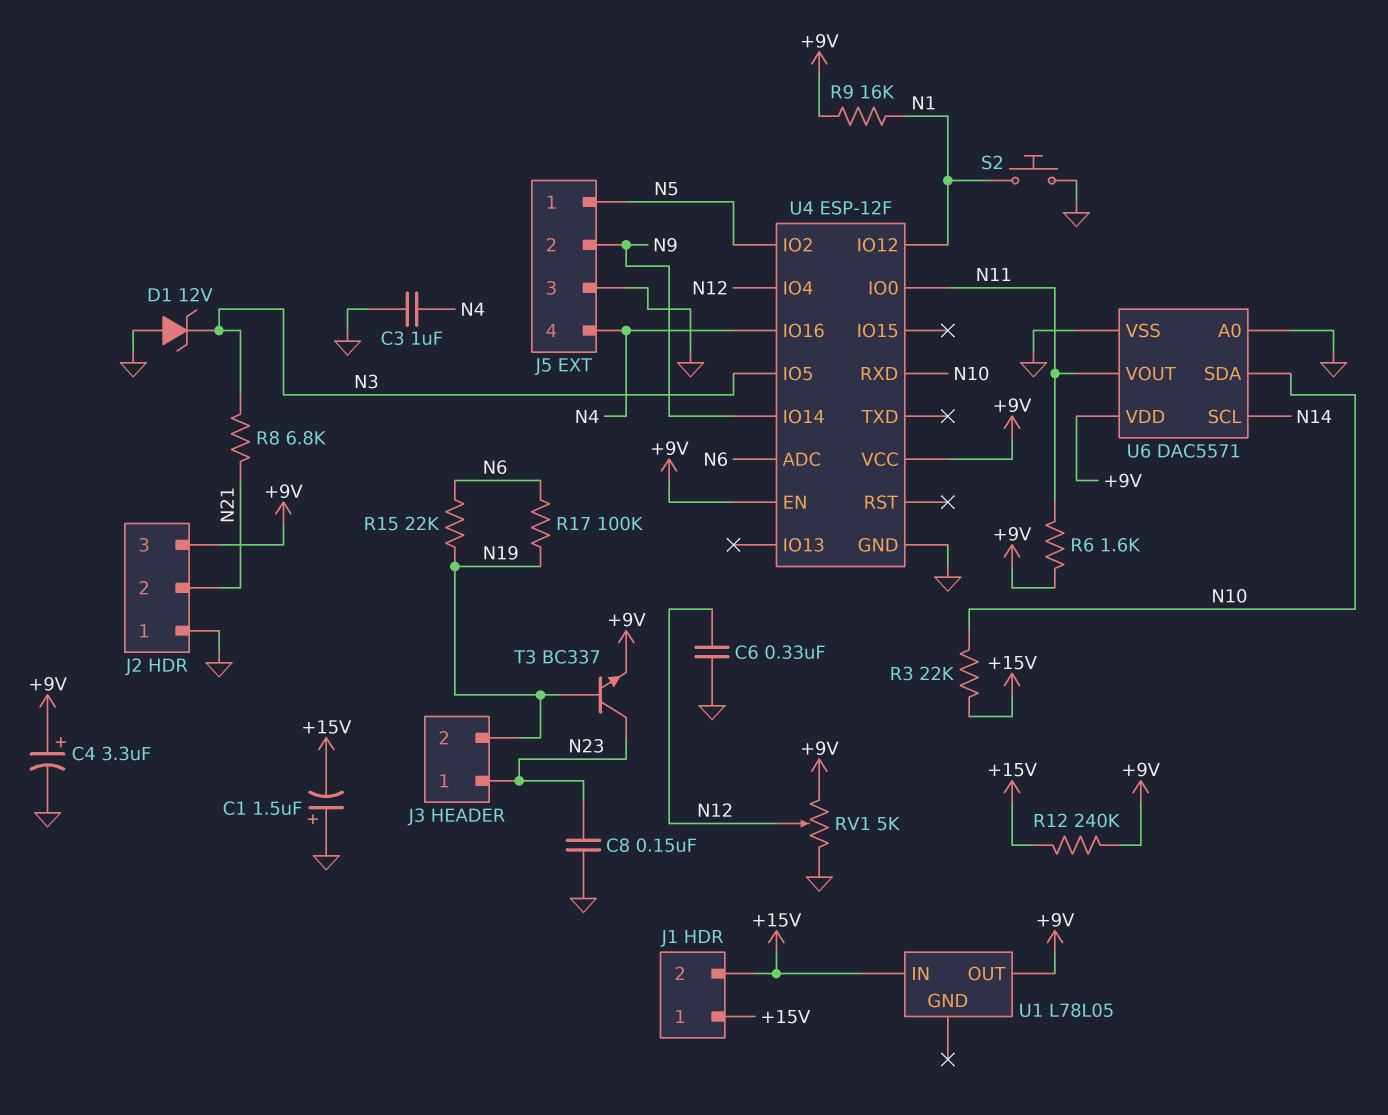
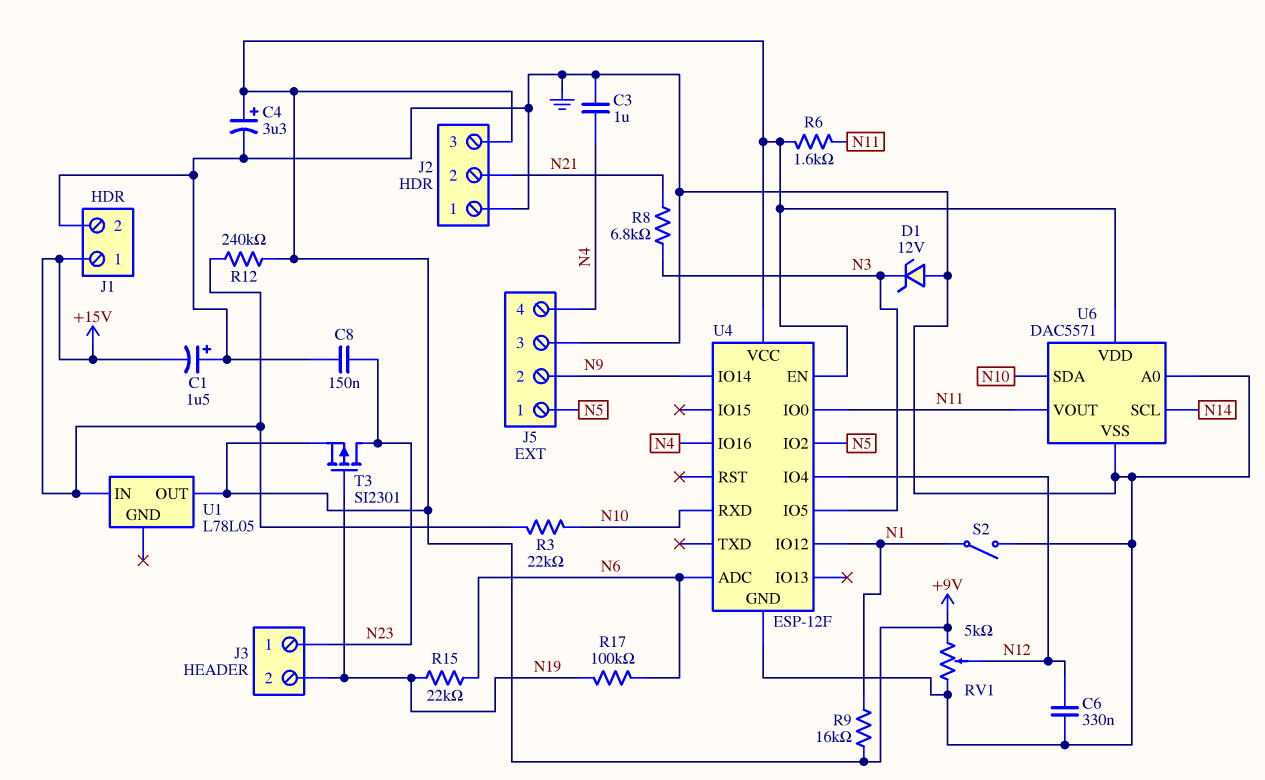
J1 pin 2: +15V -> GND
S2: button (GND, N1) -> switch (GND, N1)
T3: NPN BC337 (B N19, C N23, E +9V) -> PMOS SI2301 (G N19, D N23, S +9V)

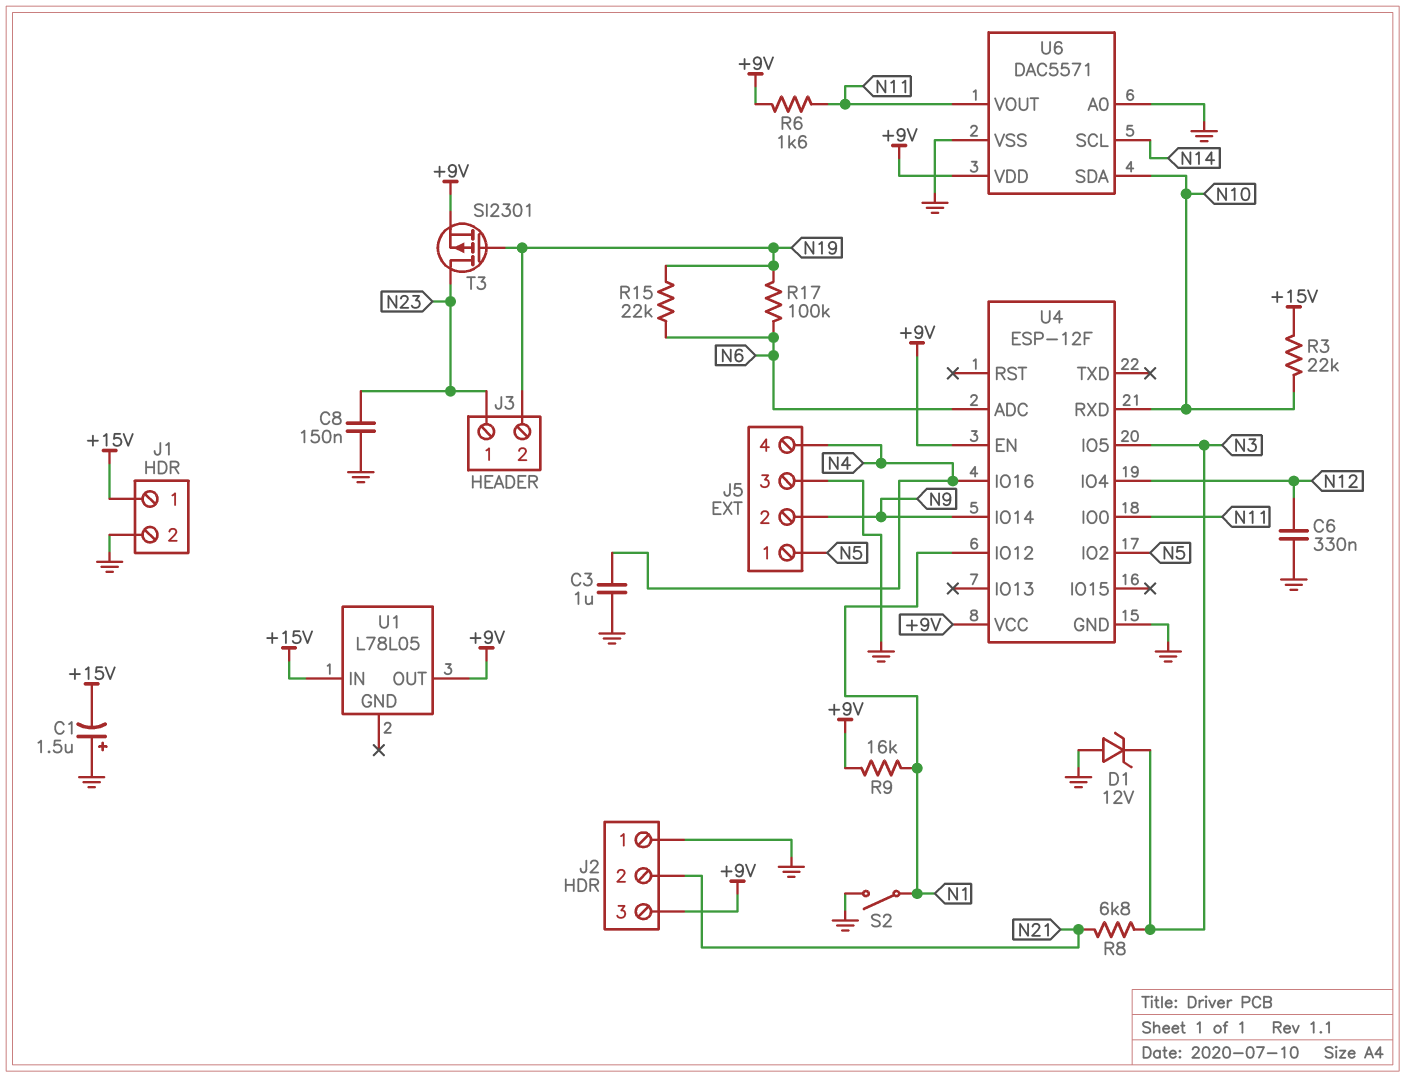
C4: 3.3uF (plus +9V, minus GND) -> none
R12: 240k (+9V, +15V) -> none
RV1: 5k (+9V, GND, wiper N12) -> none

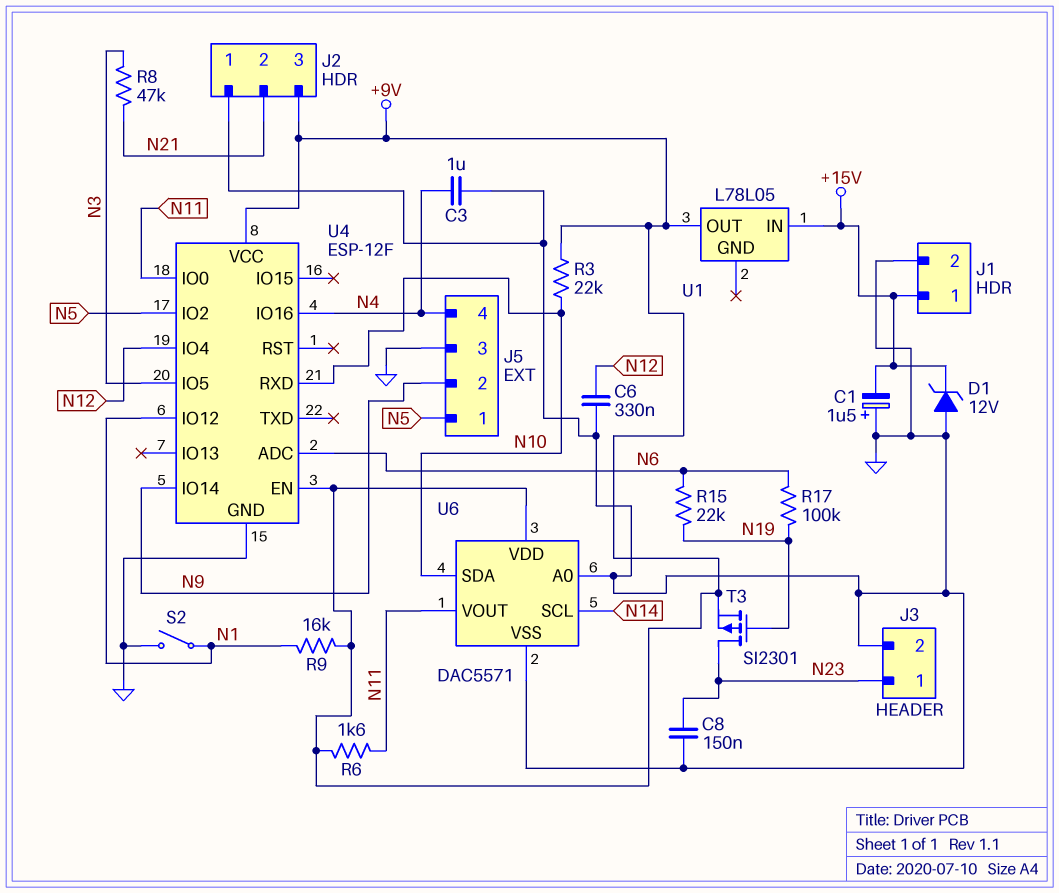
D1: zener 12V (A GND, K N3) -> zener 12V (A GND, K +15V)
J3 pin 2: N19 -> GND
R3: 22k (+15V, N10) -> 22k (+9V, N10)
R8: 6.8k (N3, N21) -> 47k (N3, N21)

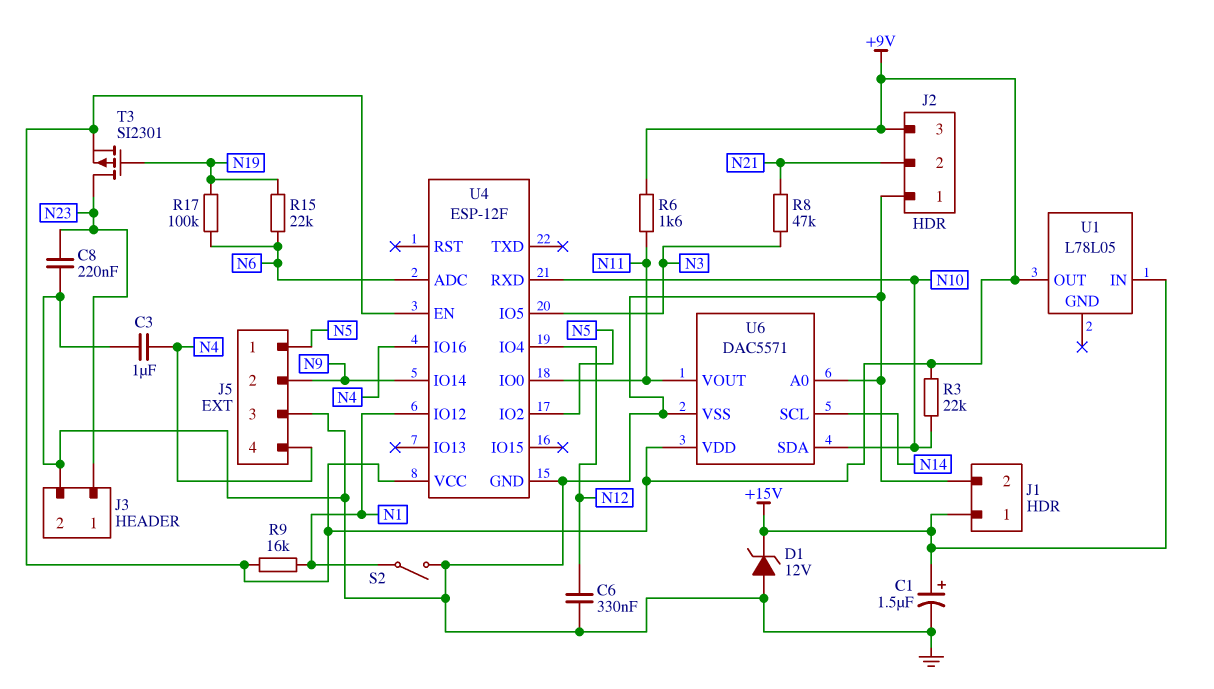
C1: 1.5uF (plus GND, minus +15V) -> 1.5uF (plus +15V, minus GND)
C8: 150nF (GND, N23) -> 220nF (GND, N23)

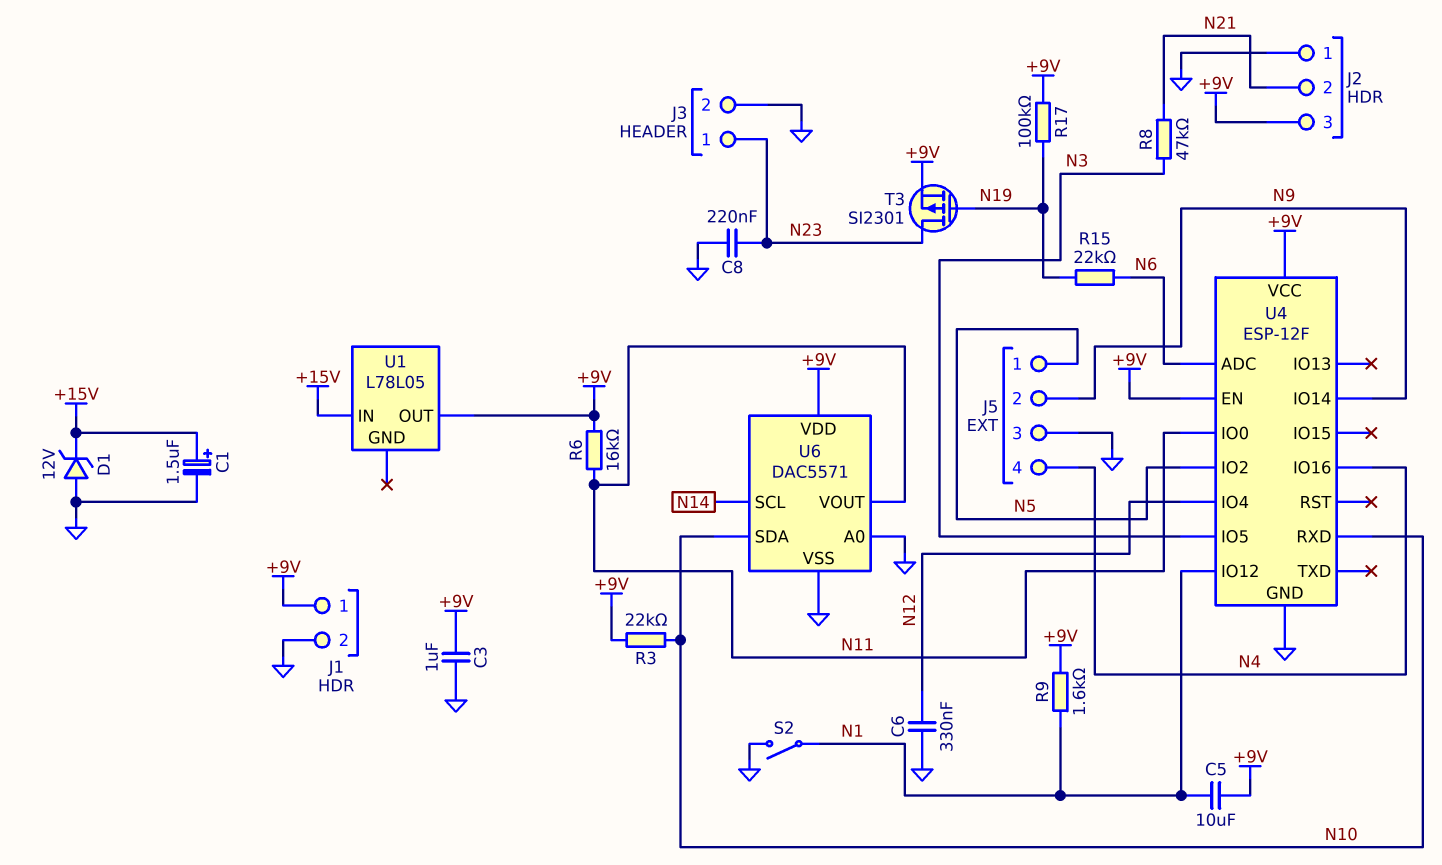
C3: 1uF (GND, N4) -> 1uF (+9V, GND)
C5: none -> 10uF (+9V, N1)
J1 pin 1: +15V -> +9V
R6: 1.6k (+9V, N11) -> 16k (+9V, N11)
R9: 16k (+9V, N1) -> 1.6k (+9V, N1)
R17: 100k (N6, N19) -> 100k (+9V, N19)

